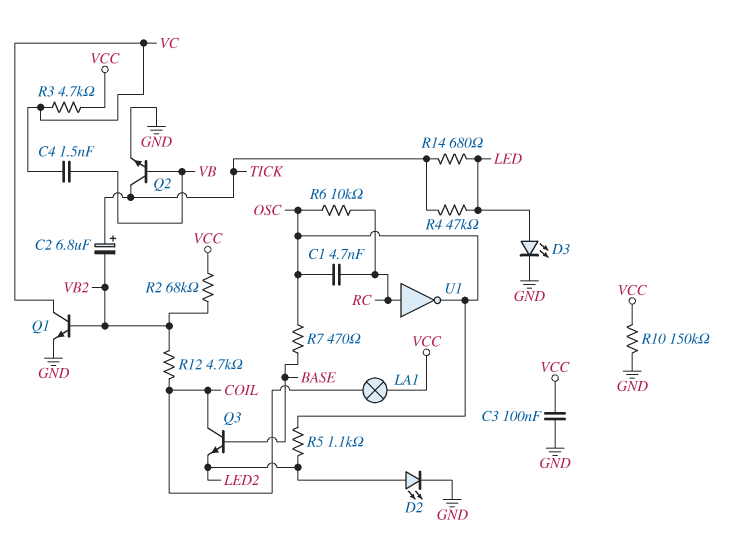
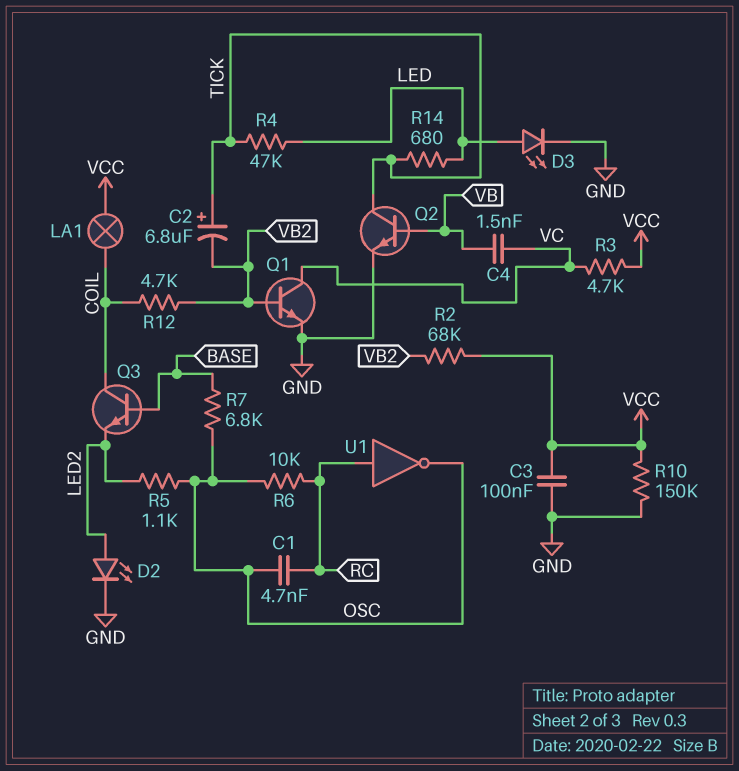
R7: 470 (BASE, OSC) -> 6.8k (BASE, OSC)

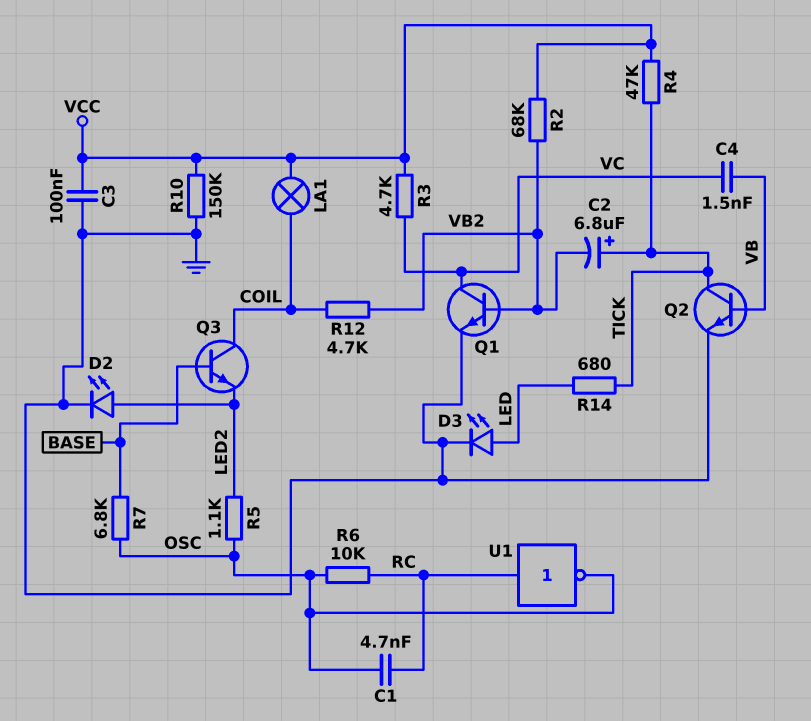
R4: 47k (LED, TICK) -> 47k (TICK, VCC)

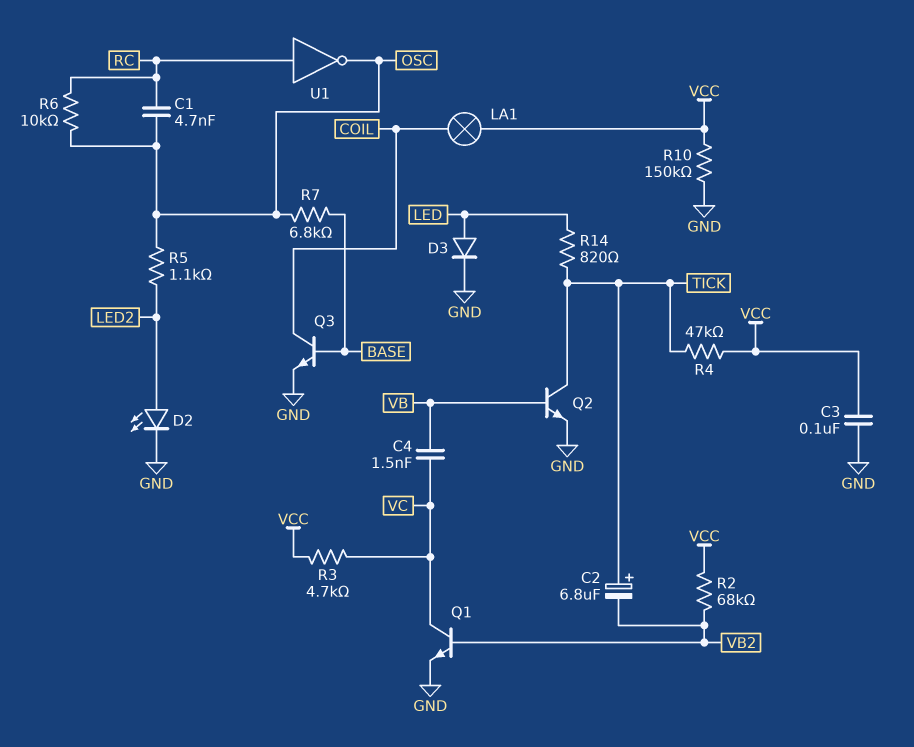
D3: LED (A LED, K GND) -> diode (A LED, K GND)
Q3: NPN (B BASE, C COIL, E LED2) -> NPN (B BASE, C COIL, E GND)
R12: 4.7k (COIL, VB2) -> none
R14: 680 (LED, TICK) -> 820 (LED, TICK)

